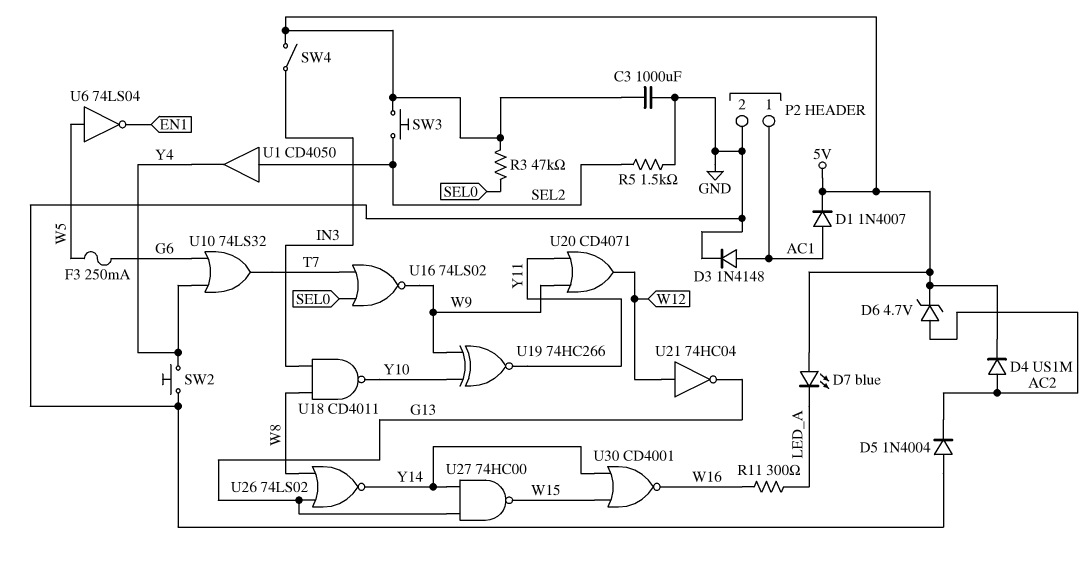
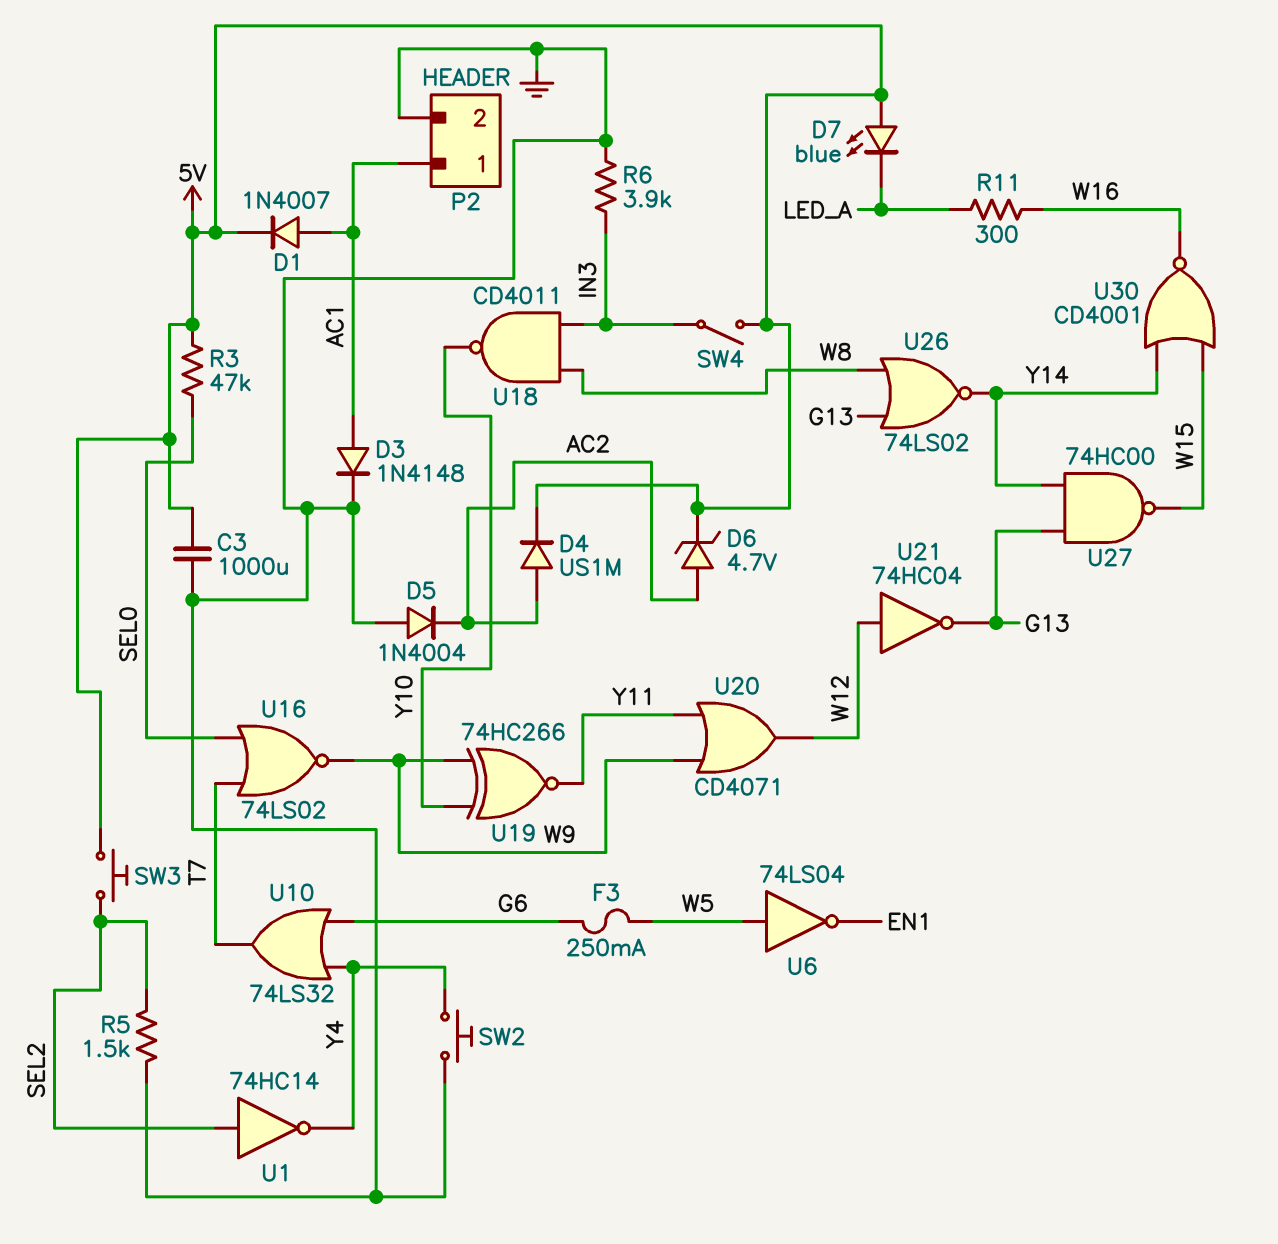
R6: none -> 3.9k (GND, IN3)
U1: buffer CD4050 (in SEL2, out Y4) -> NOT 74HC14 (in SEL2, out Y4)

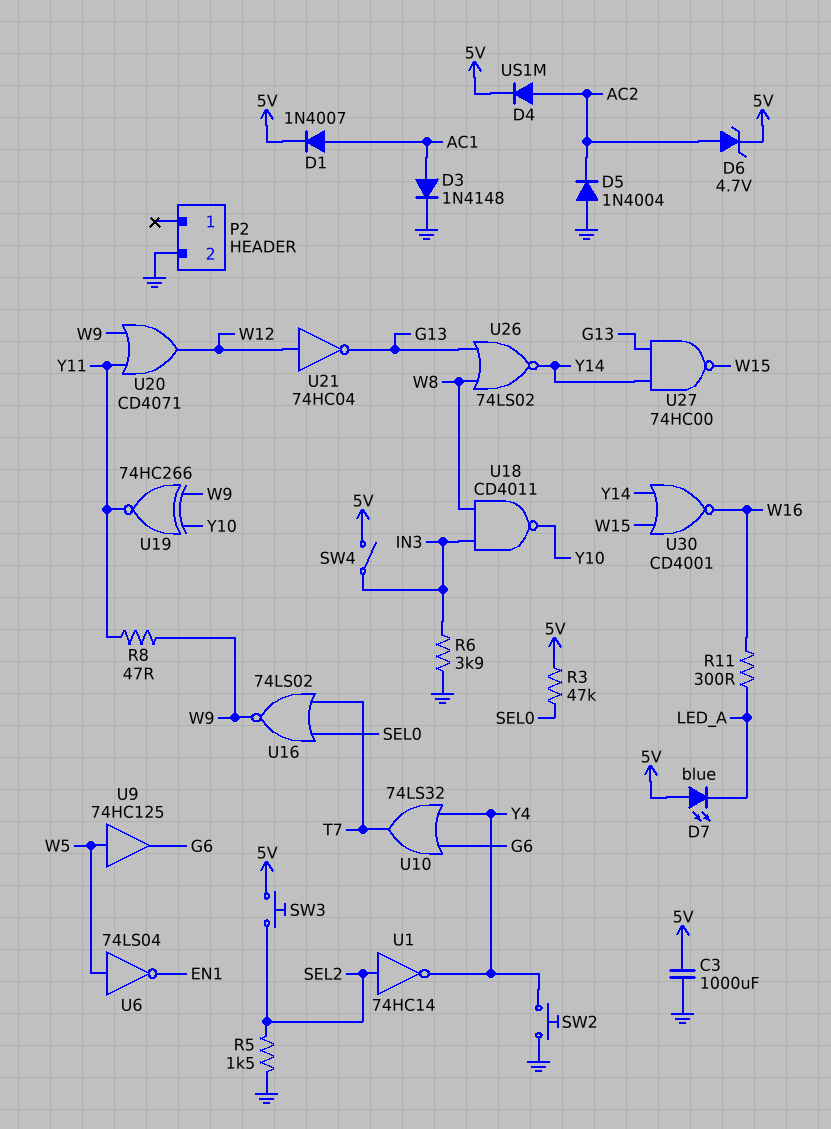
F3: 250mA (G6, W5) -> none
P2 pin 1: AC1 -> none
R8: none -> 47 (W9, Y11)
U9: none -> buffer 74HC125 (in W5, out G6)

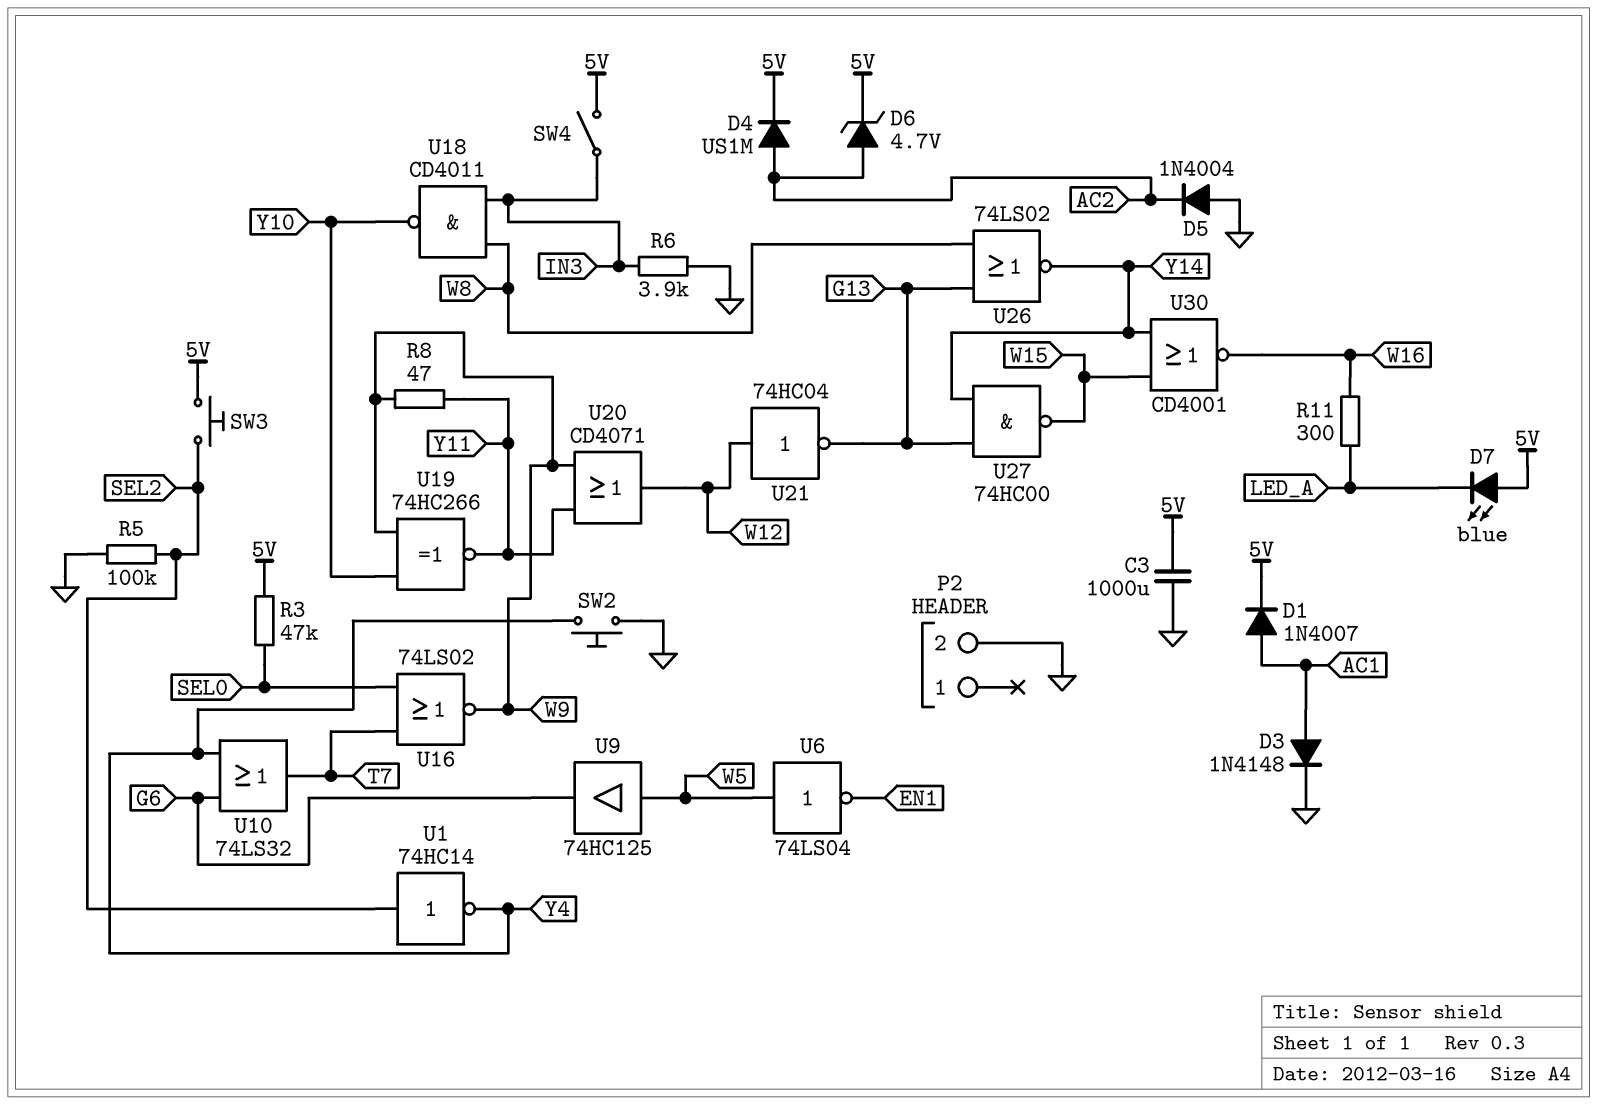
R5: 1.5k (GND, SEL2) -> 100k (GND, SEL2)

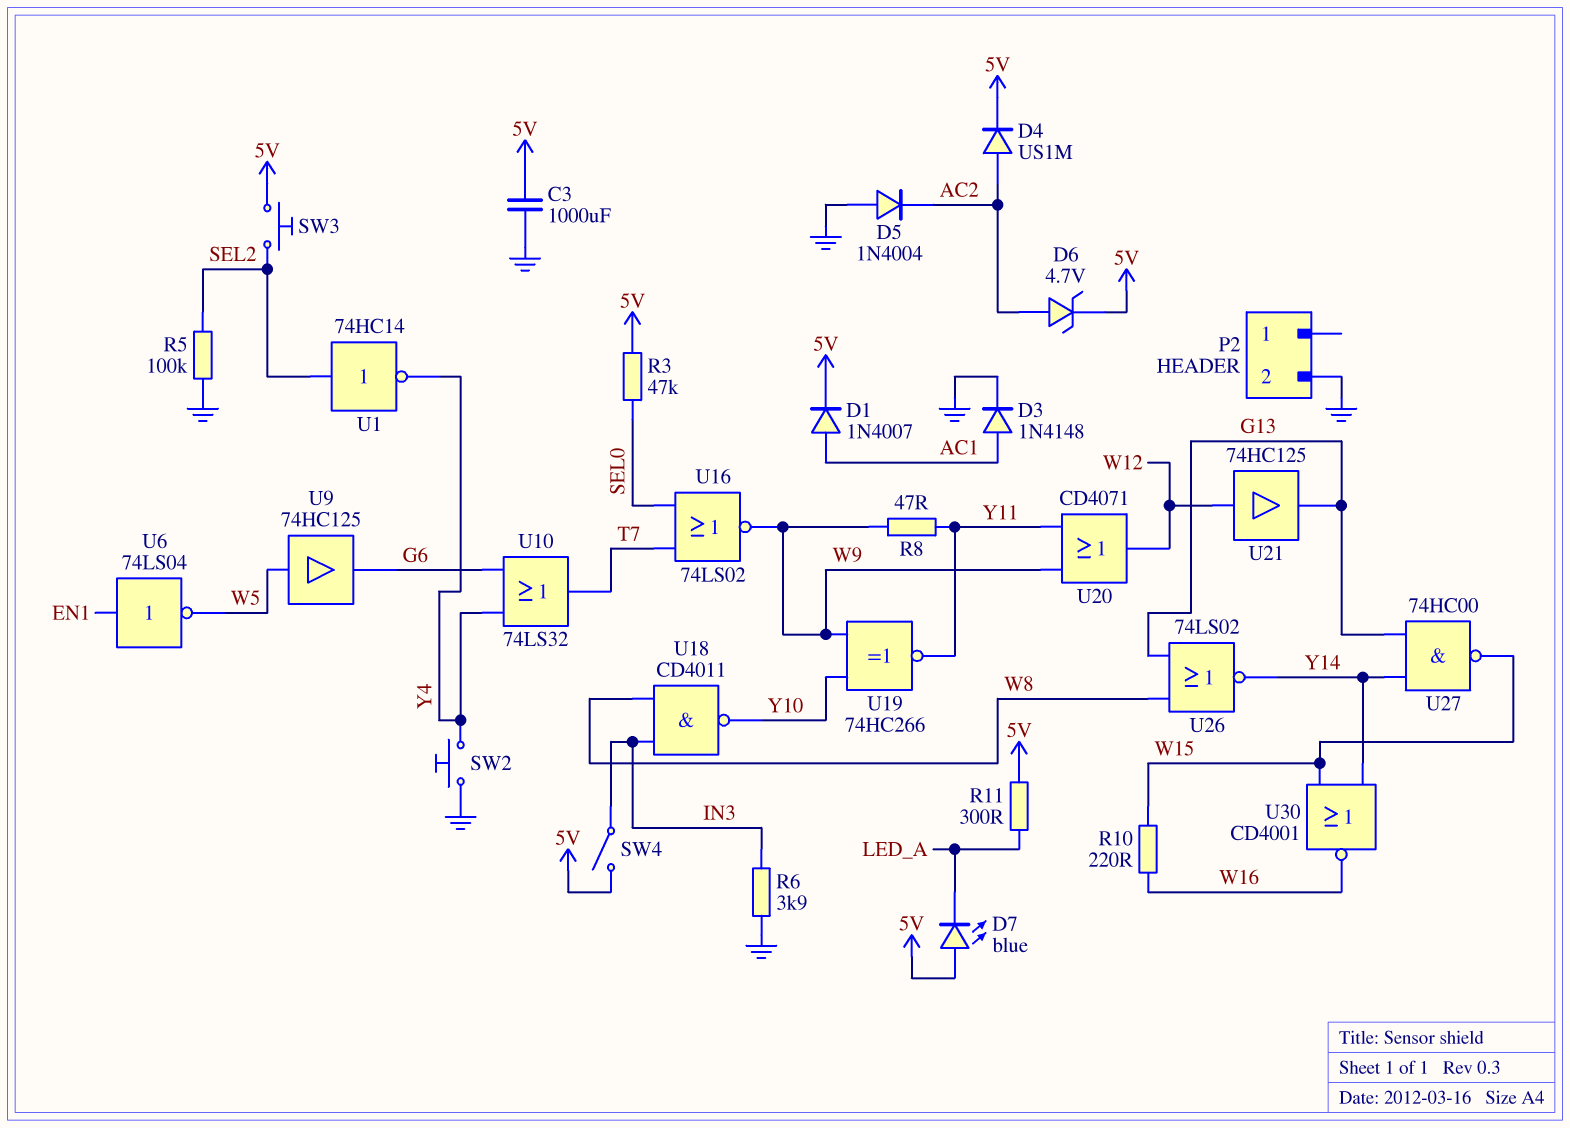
R10: none -> 220 (W15, W16)
R11: 300 (LED_A, W16) -> 300 (5V, LED_A)
U6: NOT 74LS04 (in W5, out EN1) -> NOT 74LS04 (in EN1, out W5)
U21: NOT 74HC04 (in W12, out G13) -> buffer 74HC125 (in W12, out G13)

